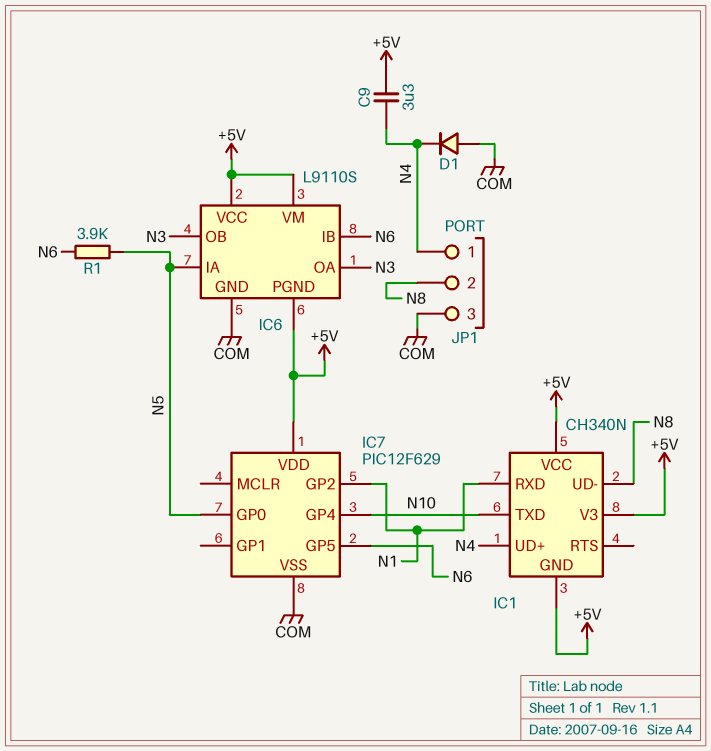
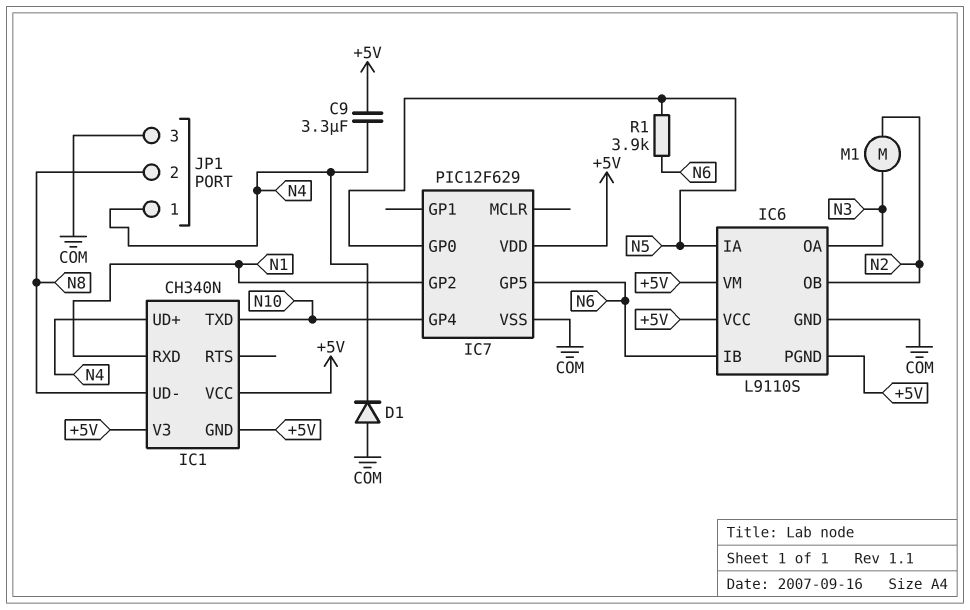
IC6 pin OB: N3 -> N2
M1: none -> motor (N2, N3)

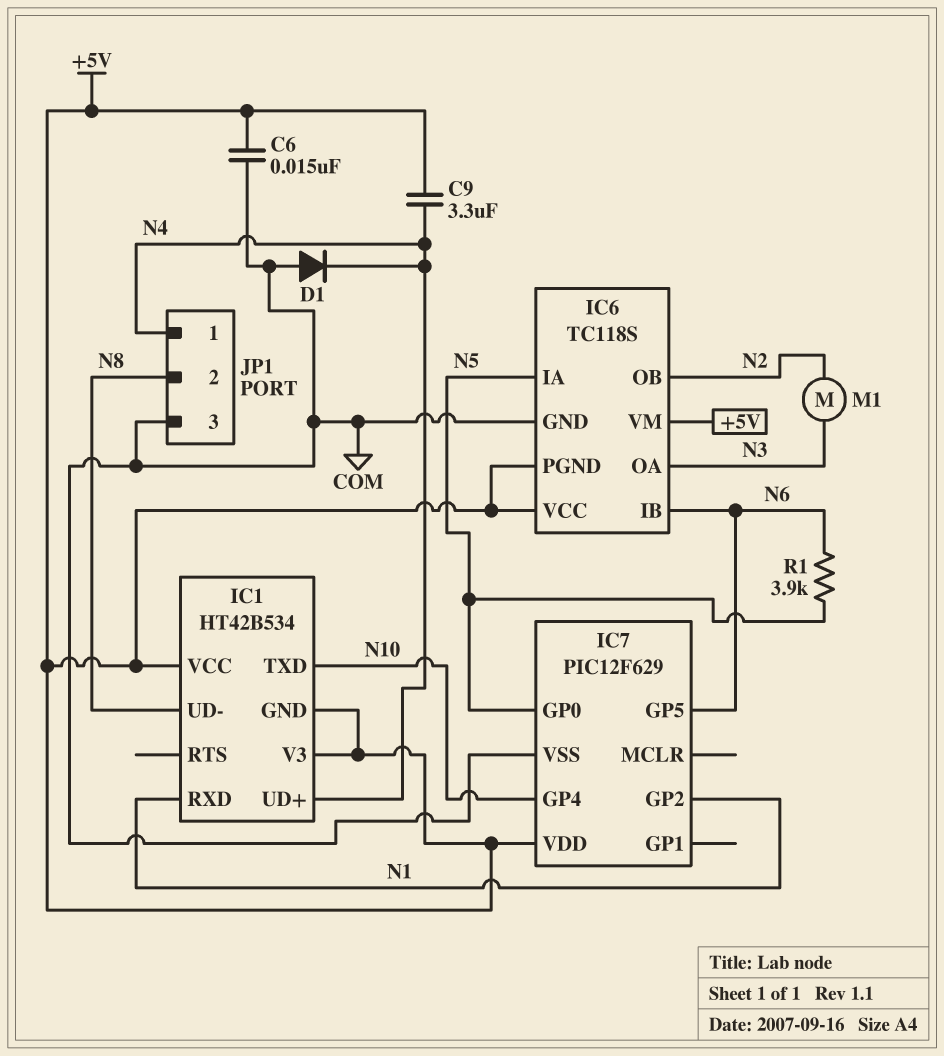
C6: none -> 15nF (+5V, COM)
IC1: CH340N -> HT42B534
IC6: L9110S -> TC118S

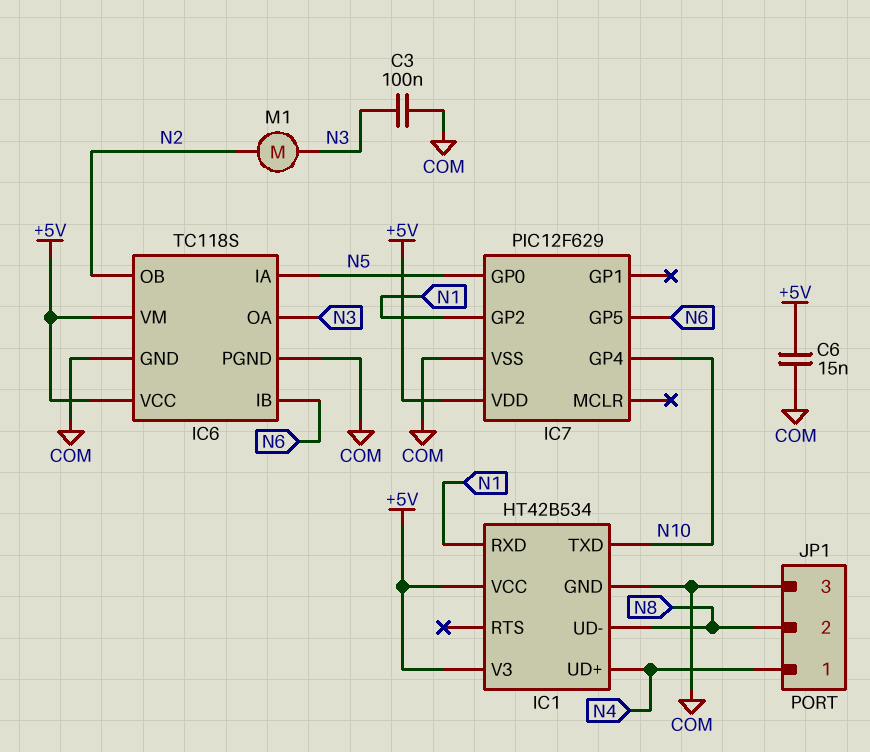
C3: none -> 100nF (COM, N3)
C9: 3.3uF (+5V, N4) -> none
D1: diode (A COM, K N4) -> none
IC1 pin GND: +5V -> COM
IC6 pin PGND: +5V -> COM
R1: 3.9k (N5, N6) -> none

